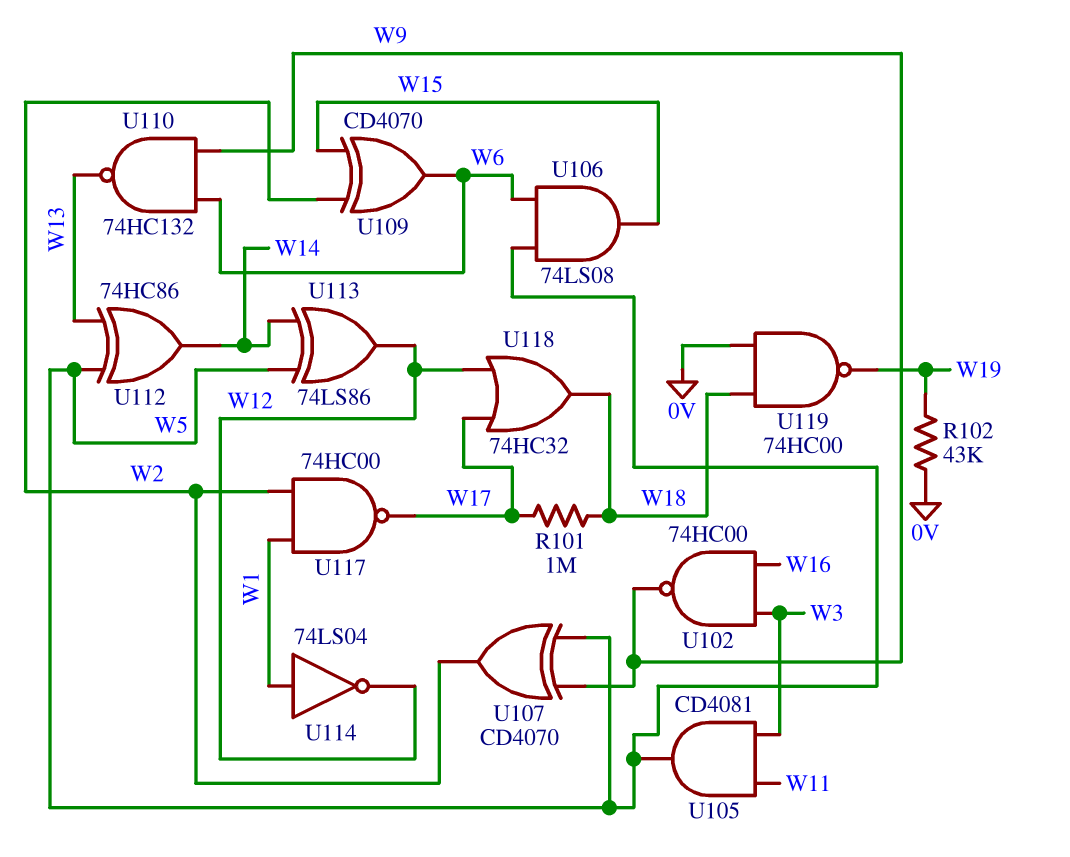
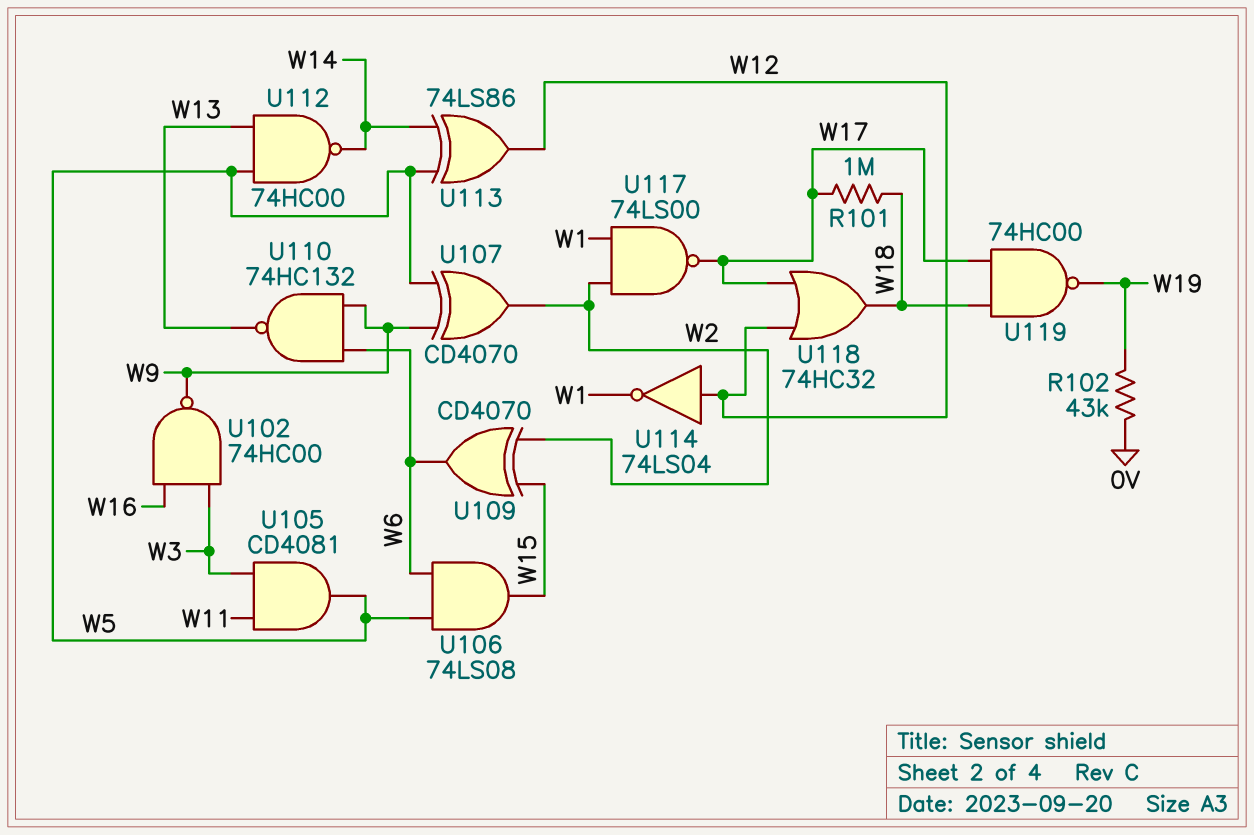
U112: XOR 74HC86 (in W5, in W13, out W14) -> NAND 74HC00 (in W5, in W13, out W14)
U114: NOT 74LS04 (in W1, out W12) -> NOT 74LS04 (in W12, out W1)
U117: NAND 74HC00 (in W1, in W2, out W17) -> NAND 74LS00 (in W1, in W2, out W17)
U119: NAND 74HC00 (in 0V, in W18, out W19) -> NAND 74HC00 (in W17, in W18, out W19)

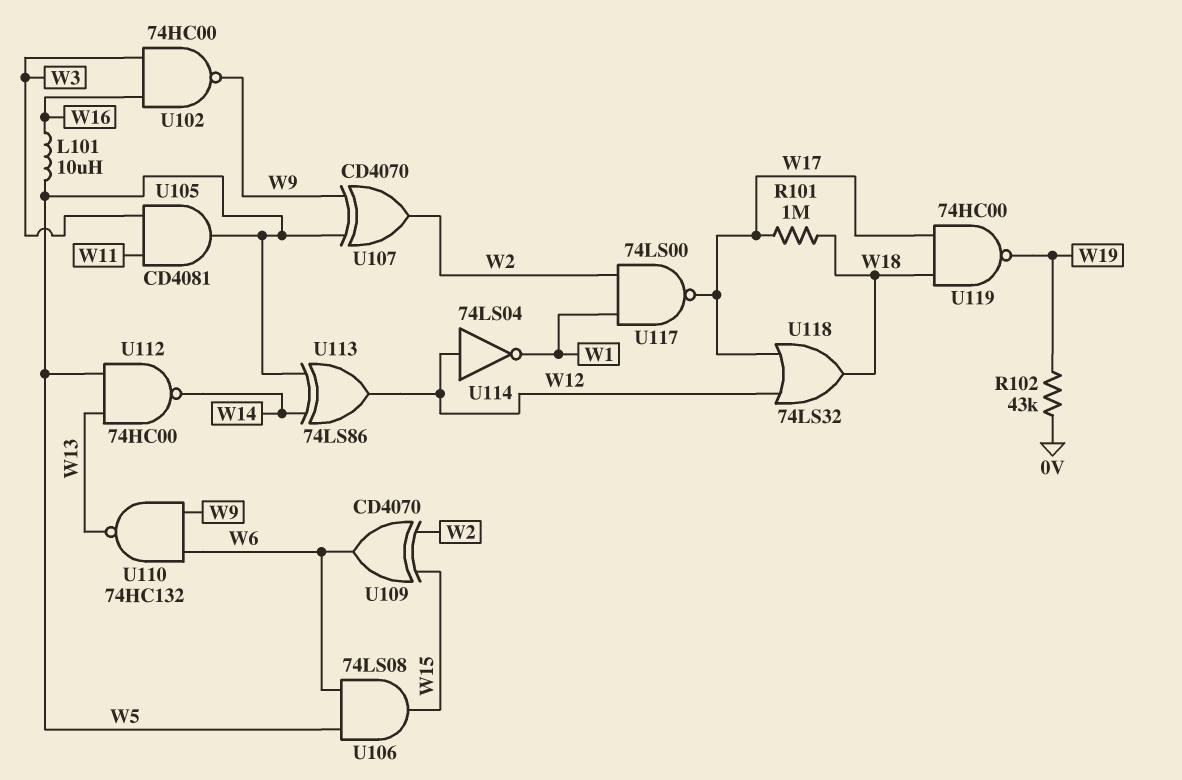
L101: none -> 10uH (W5, W16)
U118: OR 74HC32 (in W12, in W17, out W18) -> OR 74LS32 (in W12, in W17, out W18)

